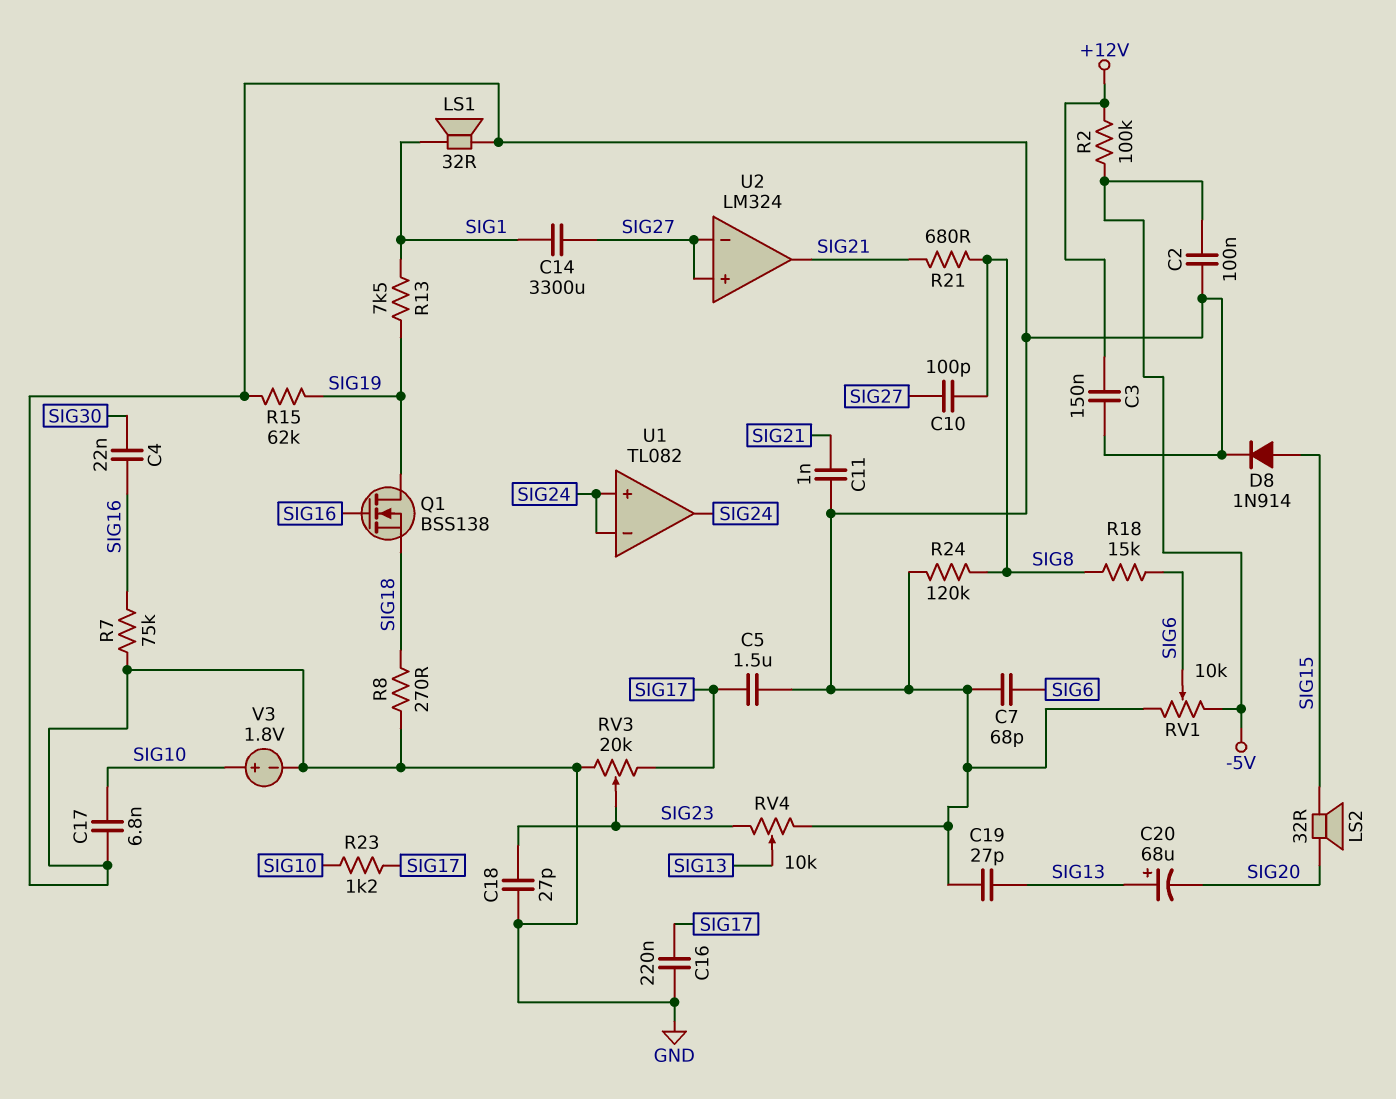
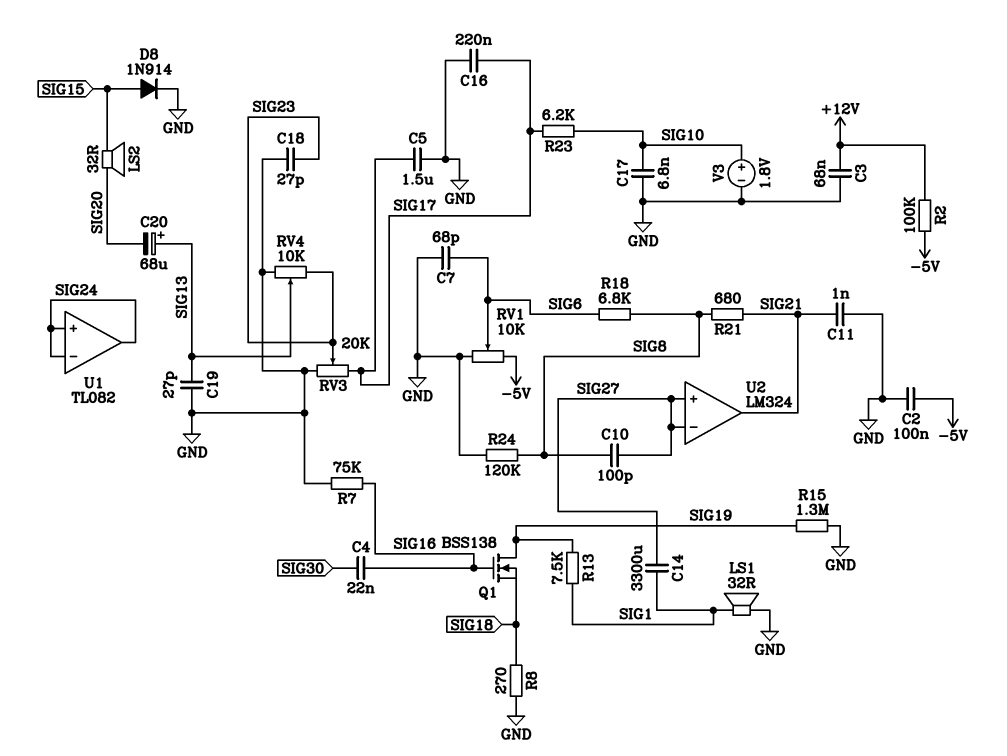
C3: 150nF (+12V, GND) -> 68nF (+12V, GND)
R15: 62k (GND, SIG19) -> 1.3M (GND, SIG19)
R18: 15k (SIG6, SIG8) -> 6.8k (SIG6, SIG8)
R23: 1.2k (SIG10, SIG17) -> 6.2k (SIG10, SIG17)

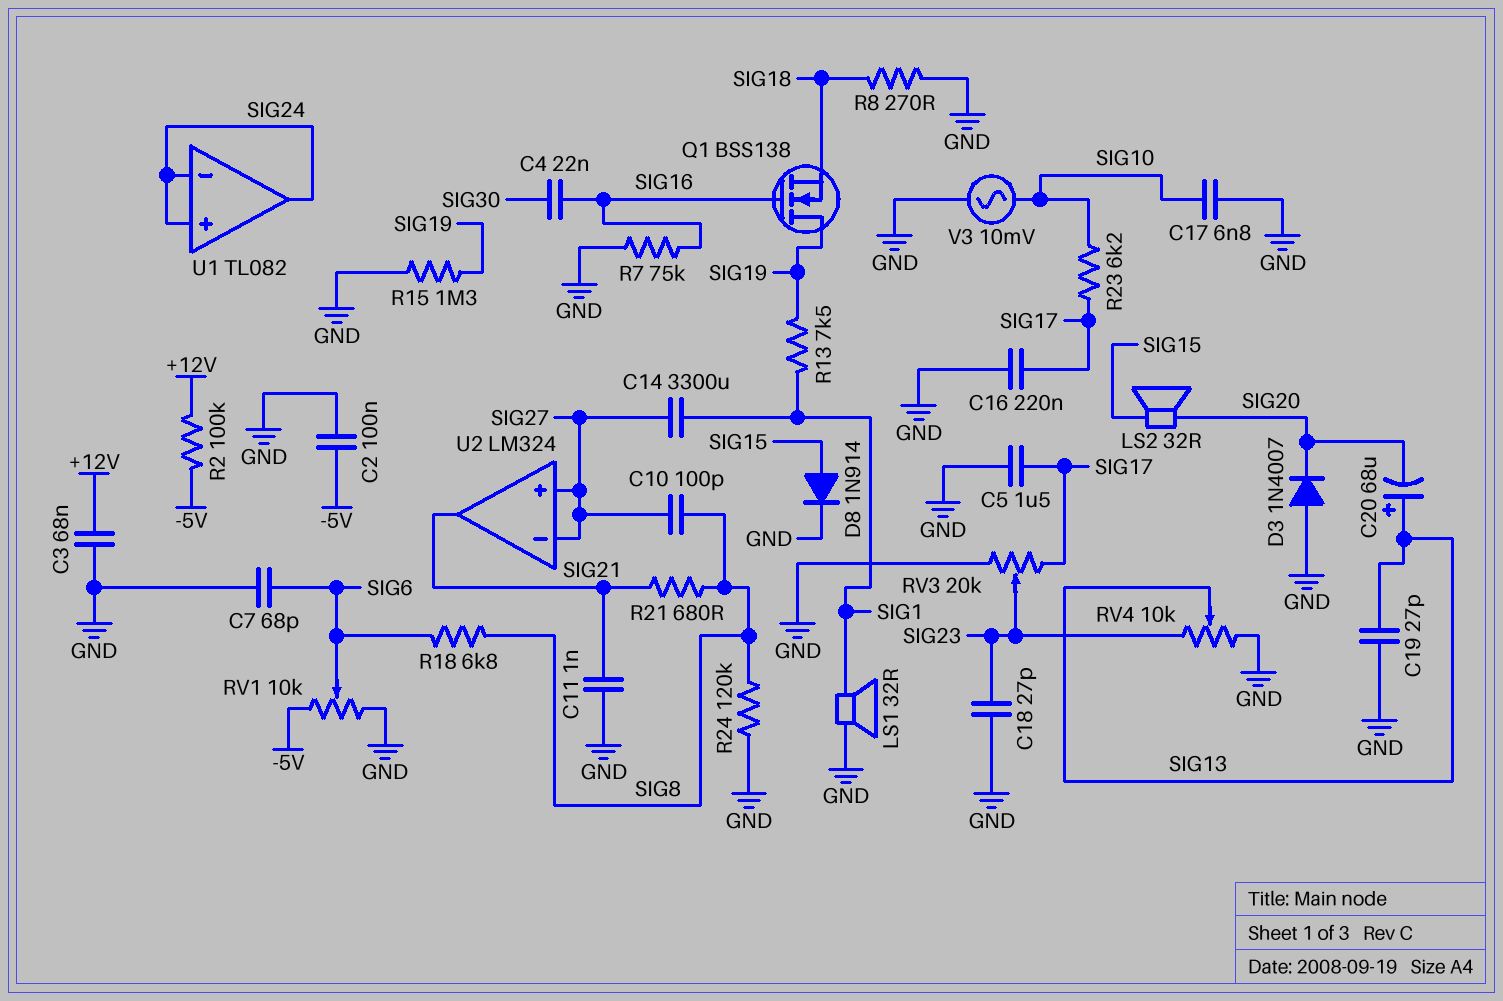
D3: none -> diode 1N4007 (A GND, K SIG20)
V3: 1.8V (plus SIG10, minus GND) -> AC 10mV (GND, SIG10)

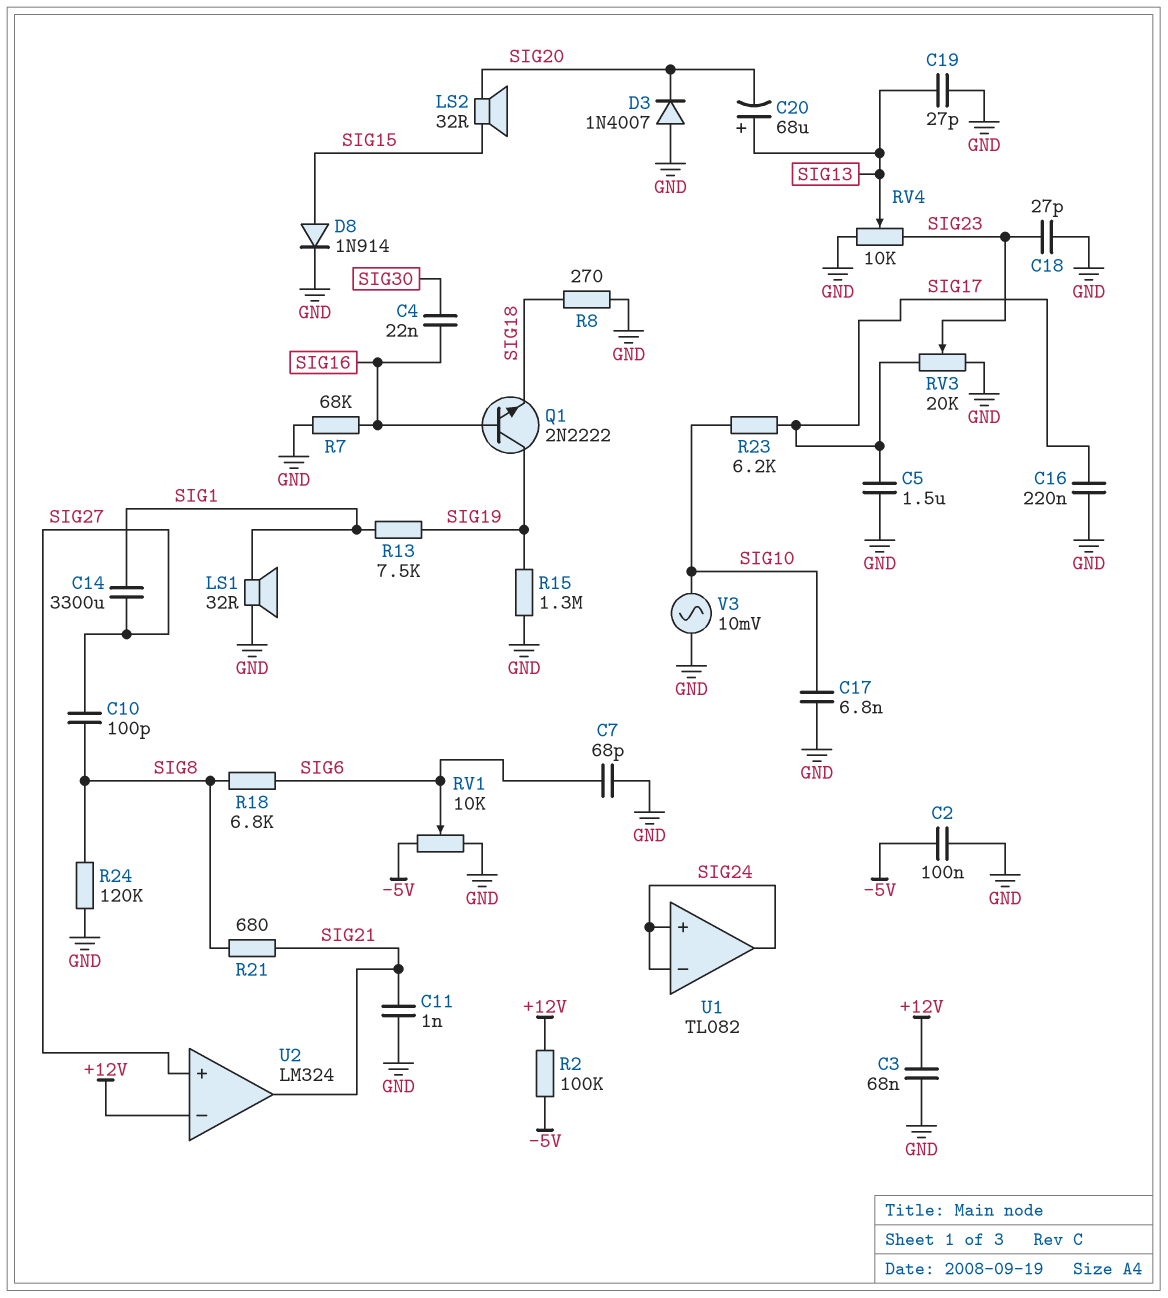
Q1: NMOS BSS138 (G SIG16, D SIG19, S SIG18) -> NPN 2N2222 (B SIG16, C SIG19, E SIG18)
R7: 75k (GND, SIG16) -> 68k (GND, SIG16)
U2 pin in-: SIG27 -> +12V

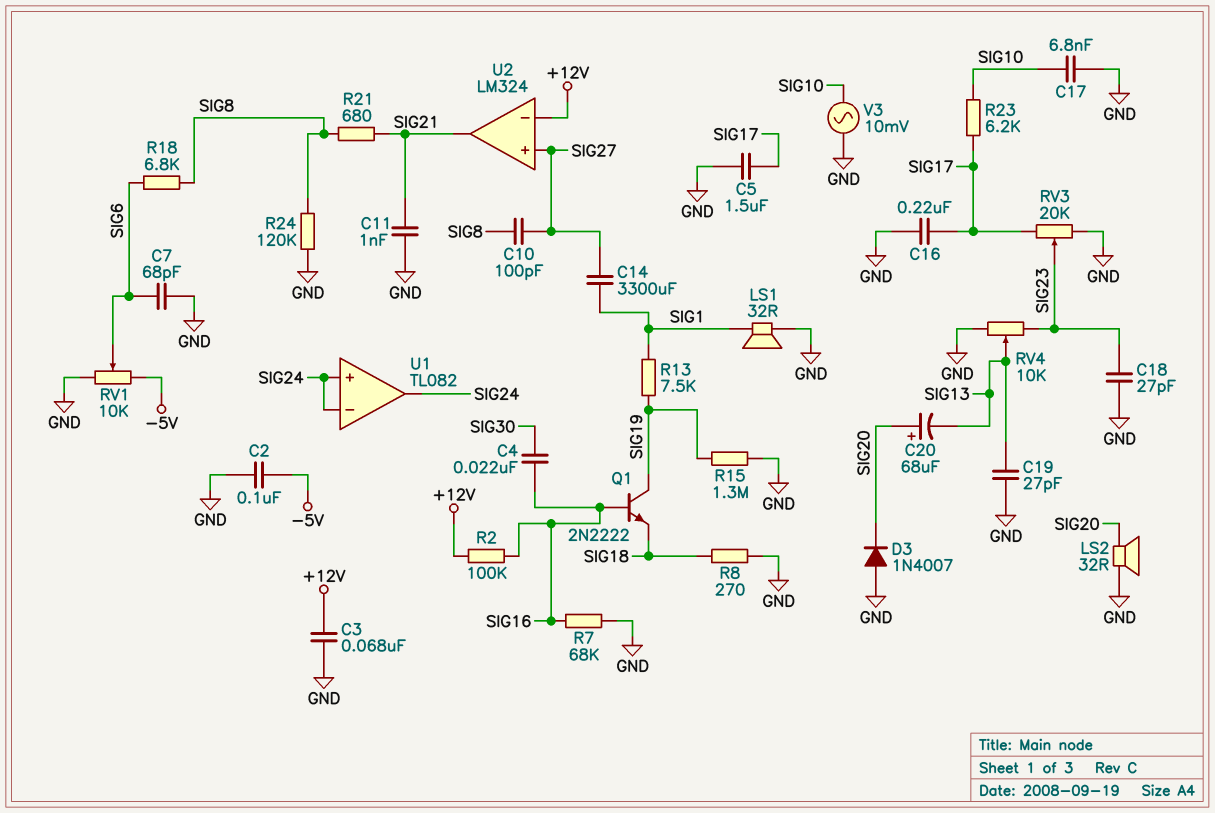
C20: 68uF (plus SIG13, minus SIG20) -> 68uF (plus SIG20, minus SIG13)
D8: diode 1N914 (A SIG15, K GND) -> none
LS2: speaker 32R (SIG15, SIG20) -> speaker 32R (GND, SIG20)
R2: 100k (+12V, -5V) -> 100k (+12V, SIG16)

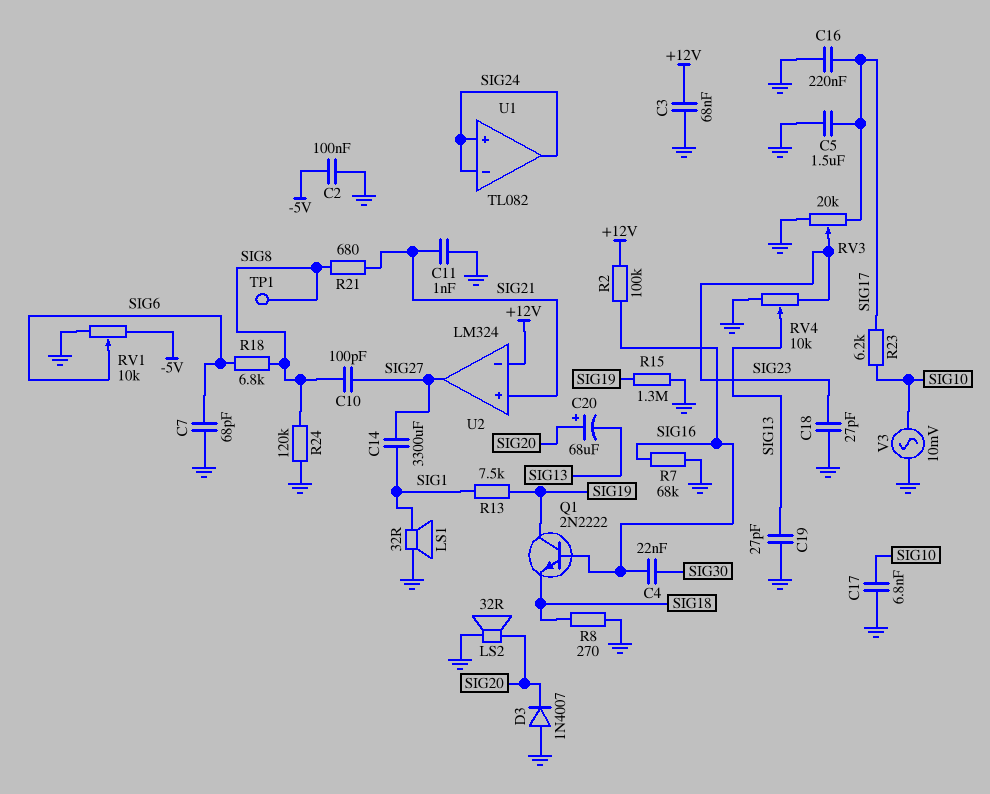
TP1: none -> test point (SIG8)
U2 pin in+: SIG27 -> SIG21
U2 pin out: SIG21 -> SIG27

